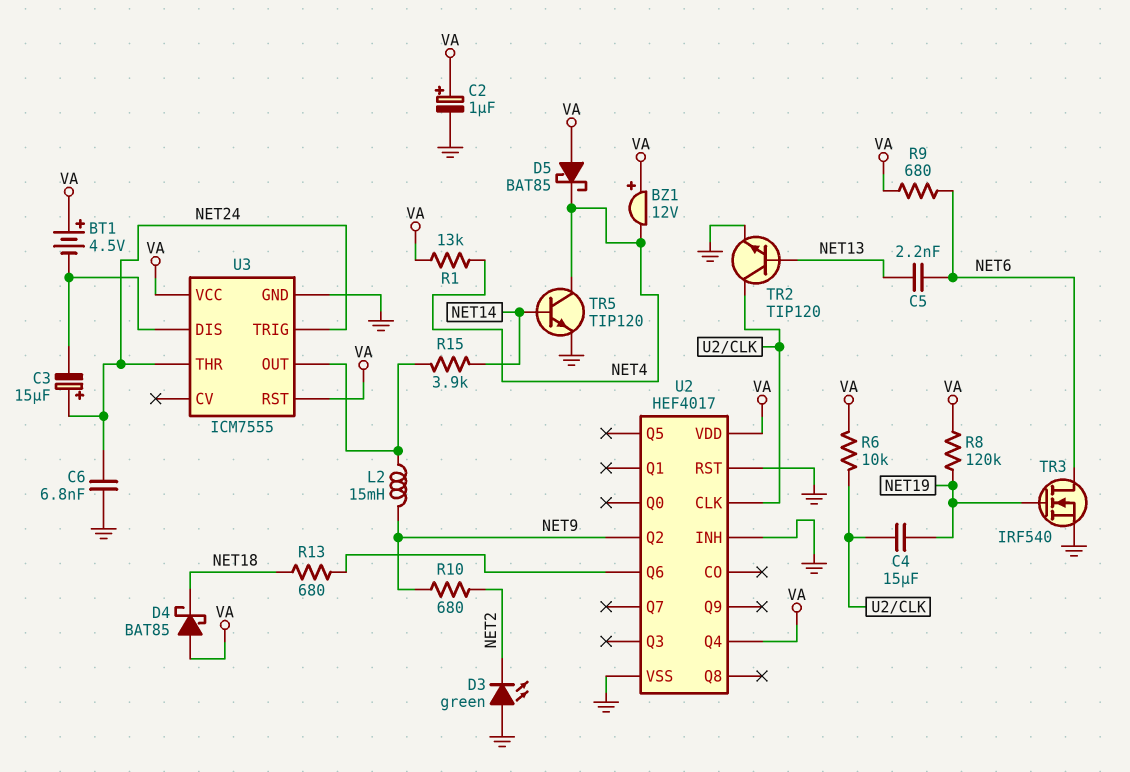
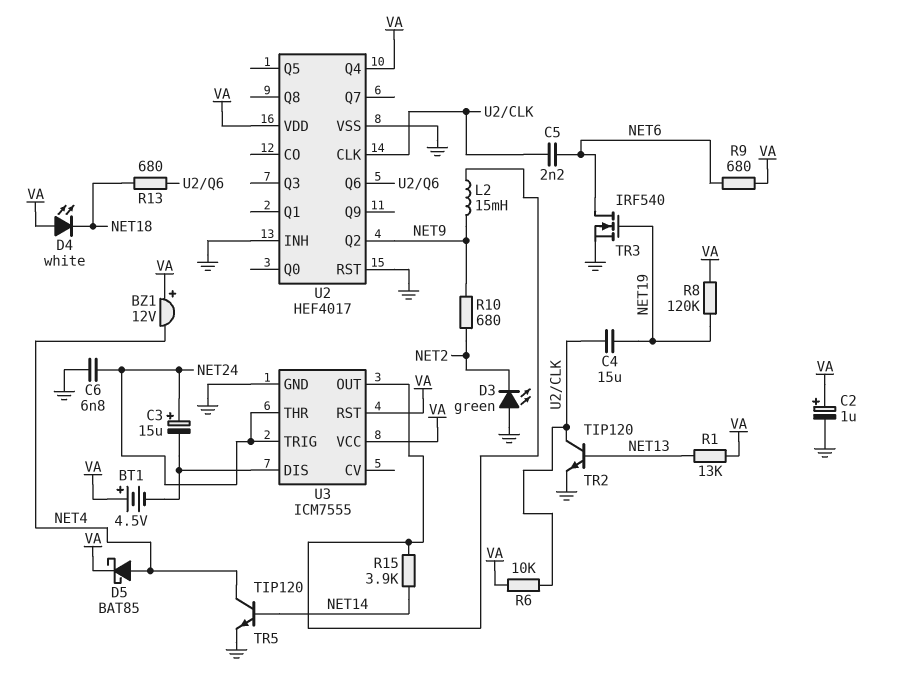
C5: 2.2nF (NET6, NET13) -> 2.2nF (NET6, U2/CLK)
D4: schottky BAT85 (A VA, K NET18) -> LED white (A VA, K NET18)
D5: schottky BAT85 (A VA, K NET4) -> schottky BAT85 (A NET4, K VA)
R1: 13k (NET4, VA) -> 13k (NET13, VA)

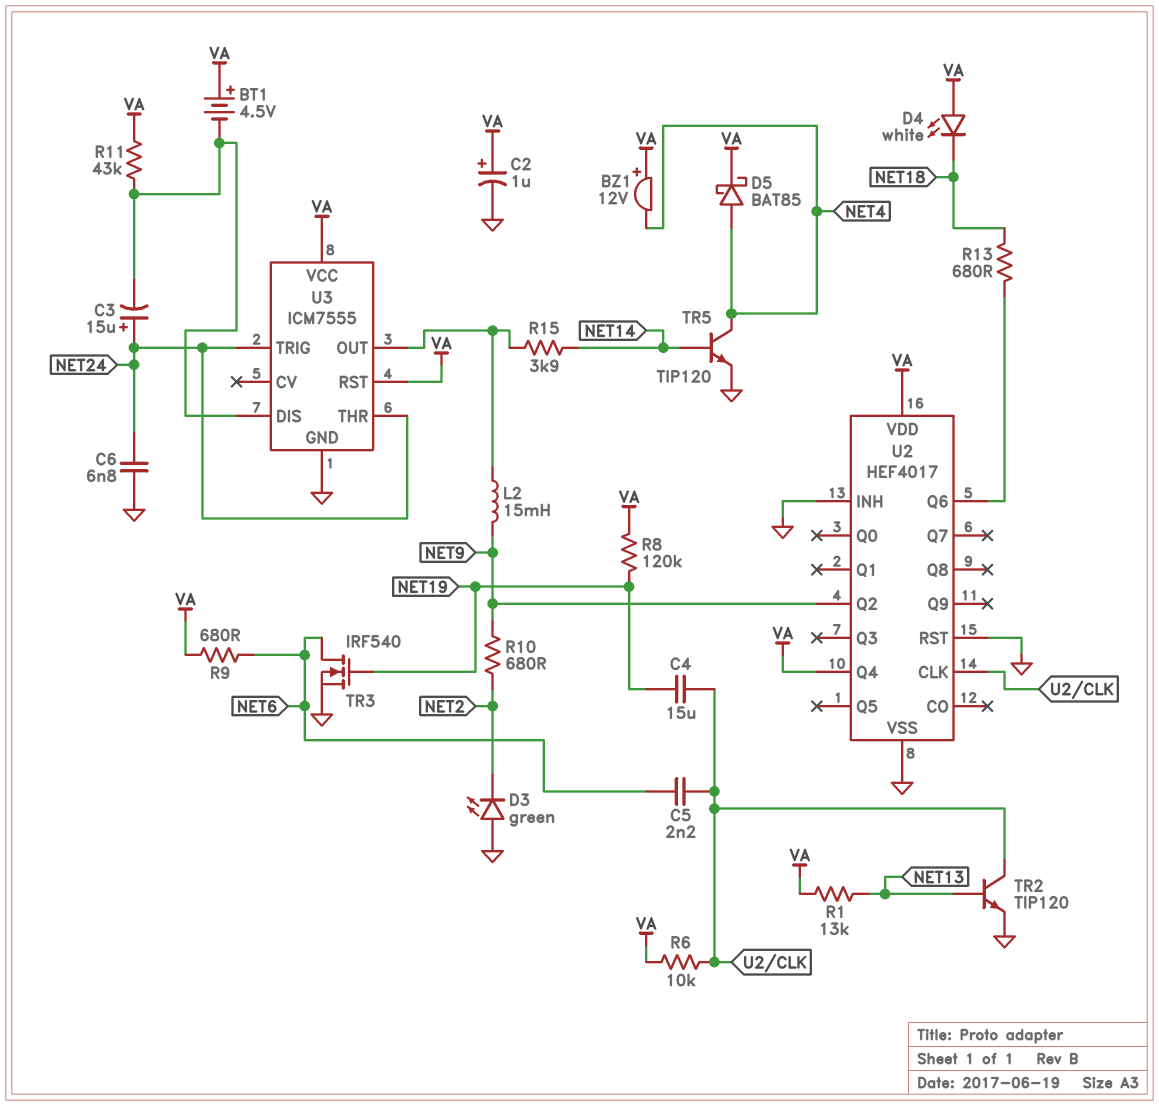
R11: none -> 43k (U3/DIS, VA)

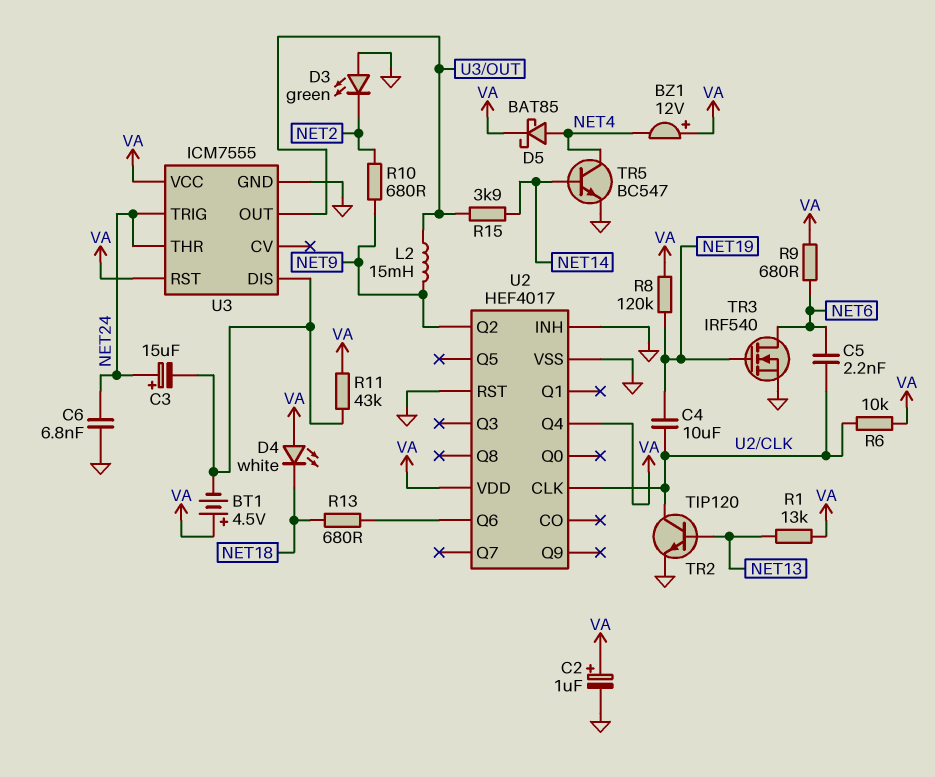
C4: 15uF (NET19, U2/CLK) -> 10uF (NET19, U2/CLK)
TR5: NPN TIP120 (B NET14, C NET4, E GND) -> NPN BC547 (B NET14, C NET4, E GND)

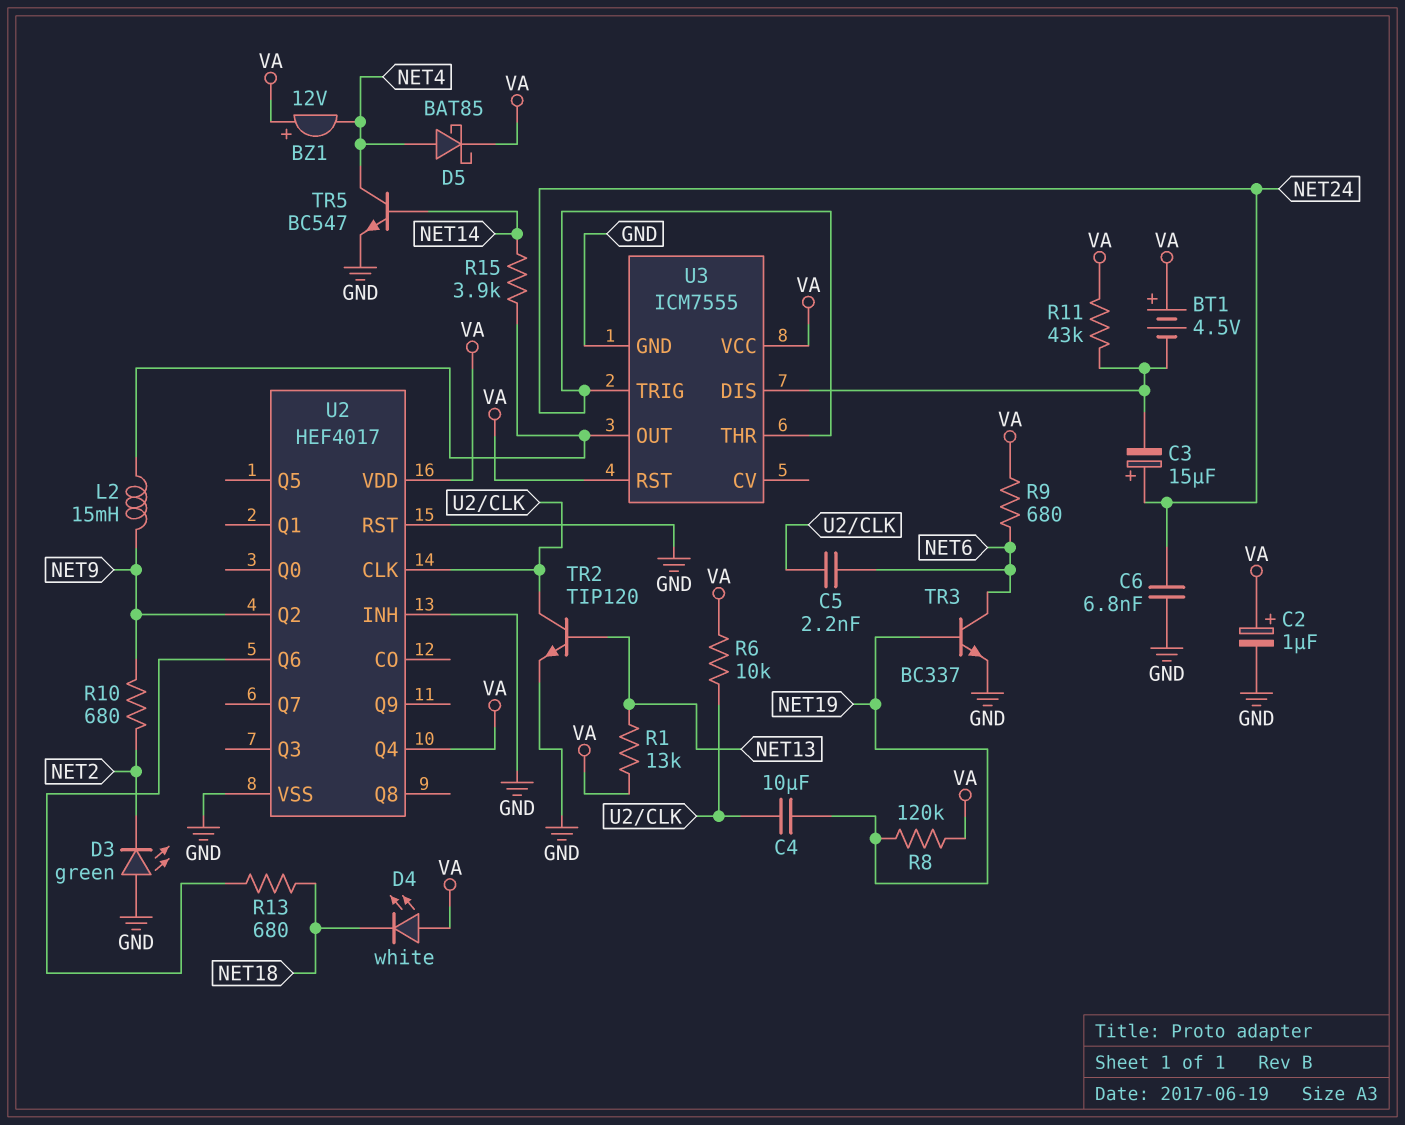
TR3: NMOS IRF540 (G NET19, D NET6, S GND) -> NPN BC337 (B NET19, C NET6, E GND)

